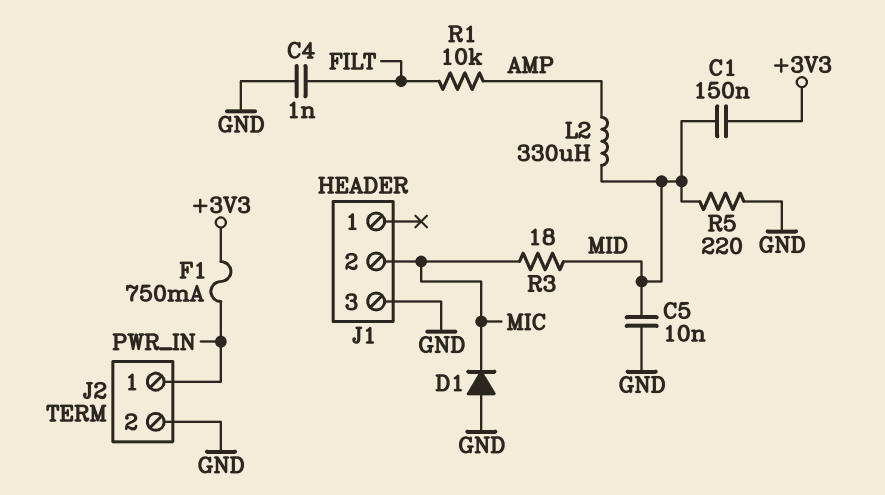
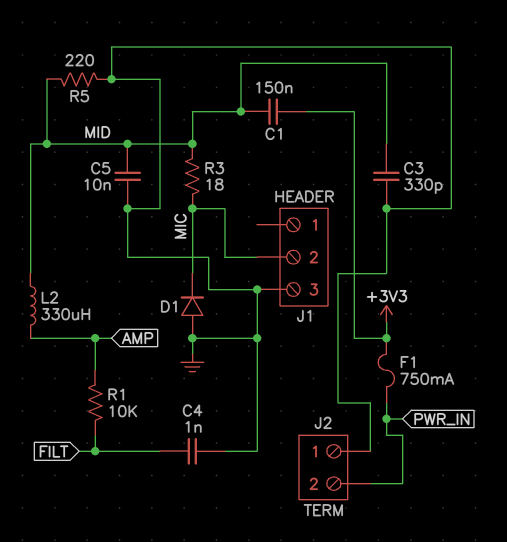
C3: none -> 330pF (GND, MID)
J2 pin 1: PWR_IN -> GND
J2 pin 2: GND -> PWR_IN

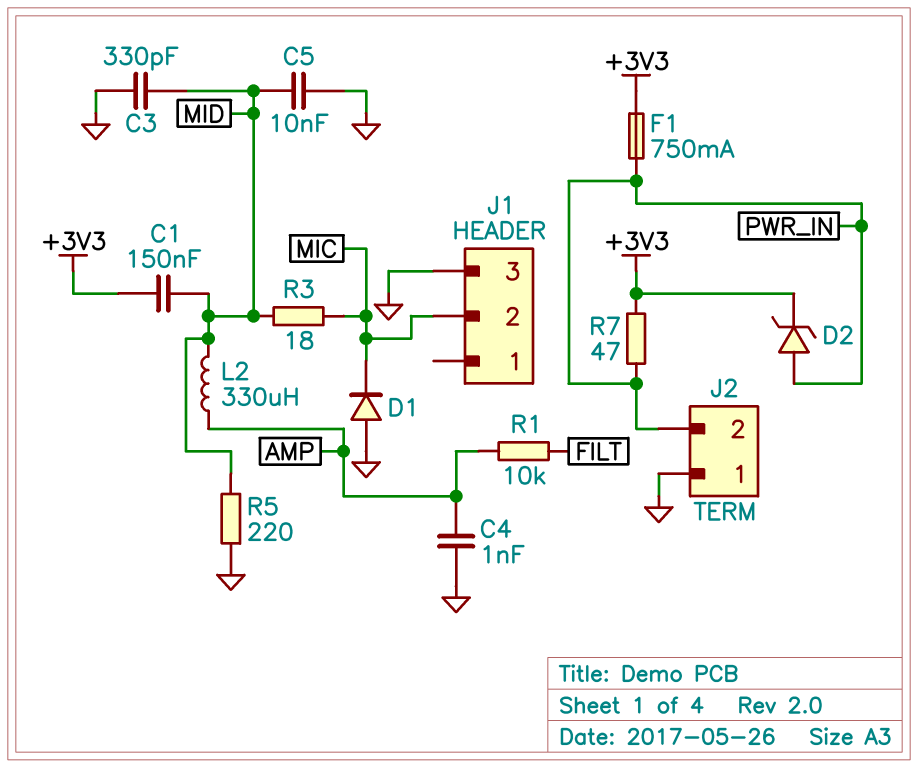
C4: 1nF (FILT, GND) -> 1nF (AMP, GND)
D2: none -> zener (A PWR_IN, K +3V3)
R7: none -> 47 (+3V3, PWR_IN)

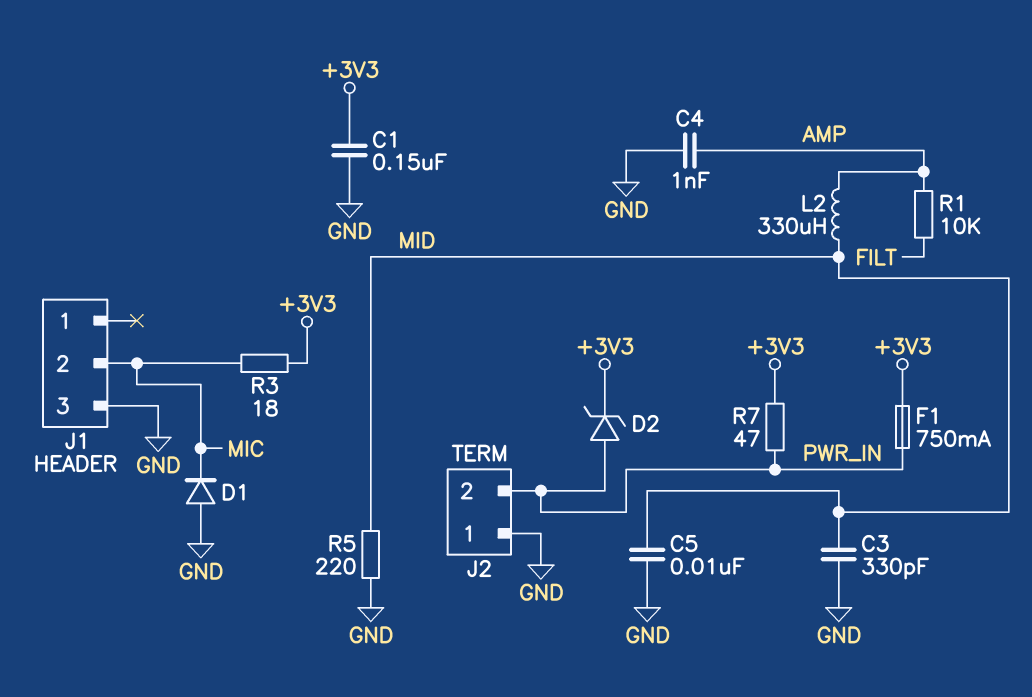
C1: 150nF (+3V3, MID) -> 150nF (+3V3, GND)
R3: 18 (MIC, MID) -> 18 (+3V3, MIC)

